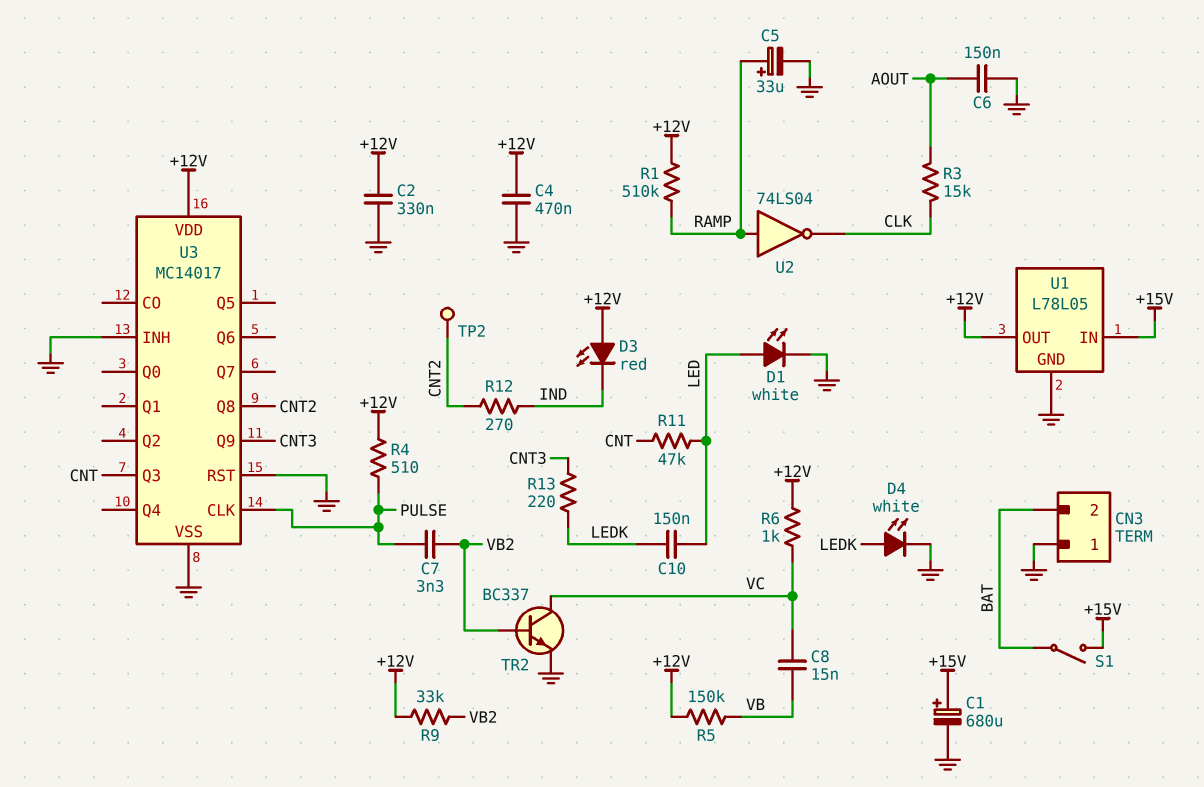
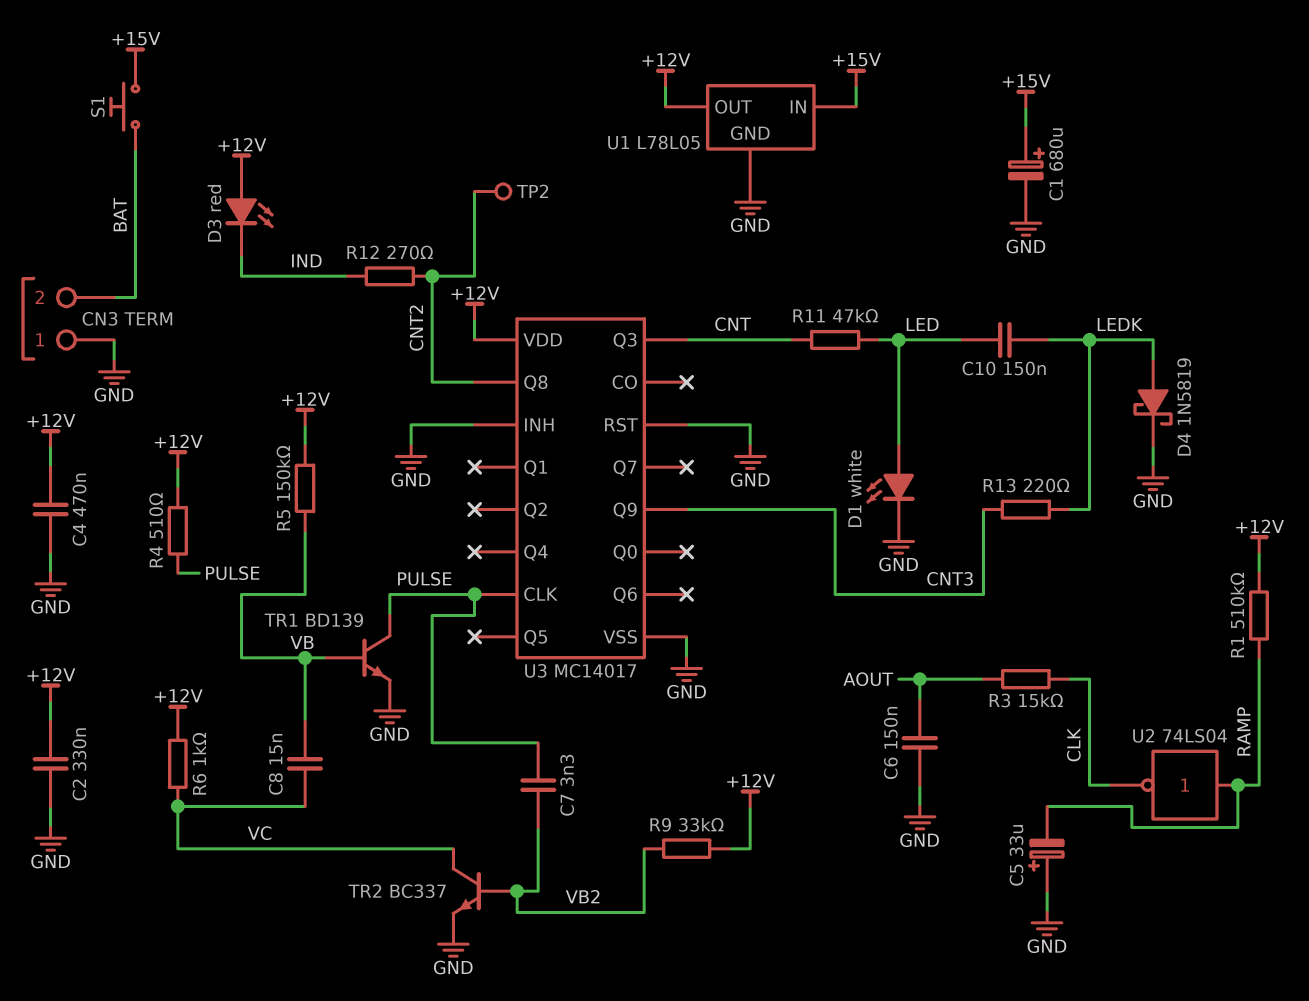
C5: 33uF (plus RAMP, minus GND) -> 33uF (plus GND, minus RAMP)
D4: LED white (A LEDK, K GND) -> schottky 1N5819 (A LEDK, K GND)
S1: switch (+15V, BAT) -> button (+15V, BAT)
TR1: none -> NPN BD139 (B VB, C PULSE, E GND)

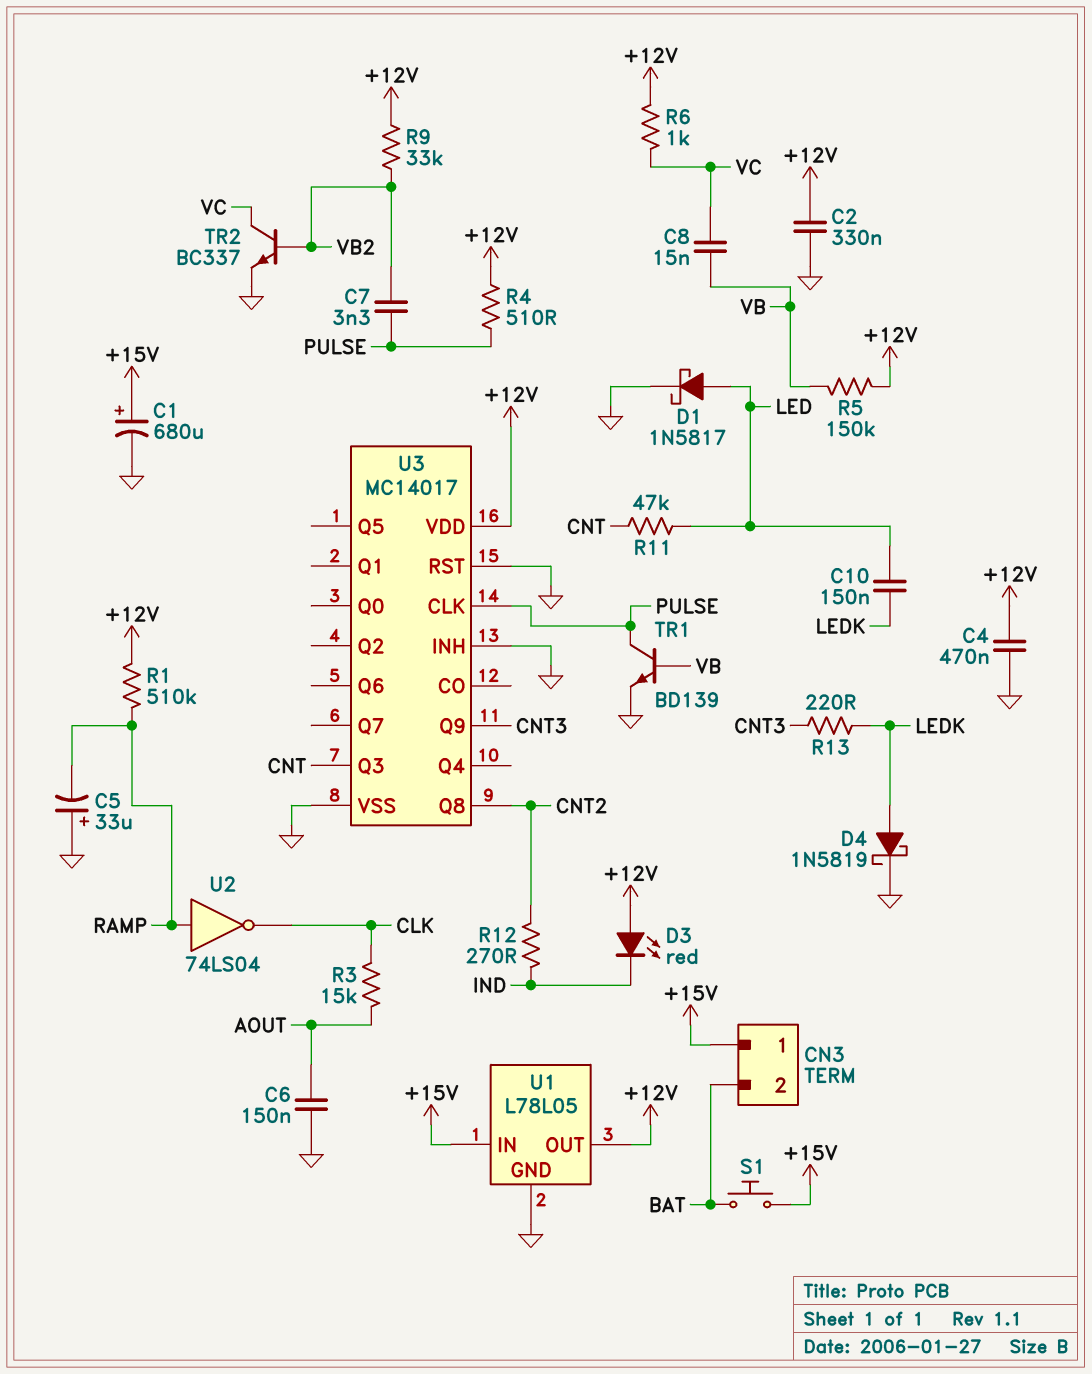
CN3 pin 1: GND -> +15V
D1: LED white (A LED, K GND) -> schottky 1N5817 (A LED, K GND)
TP2: test point (CNT2) -> none

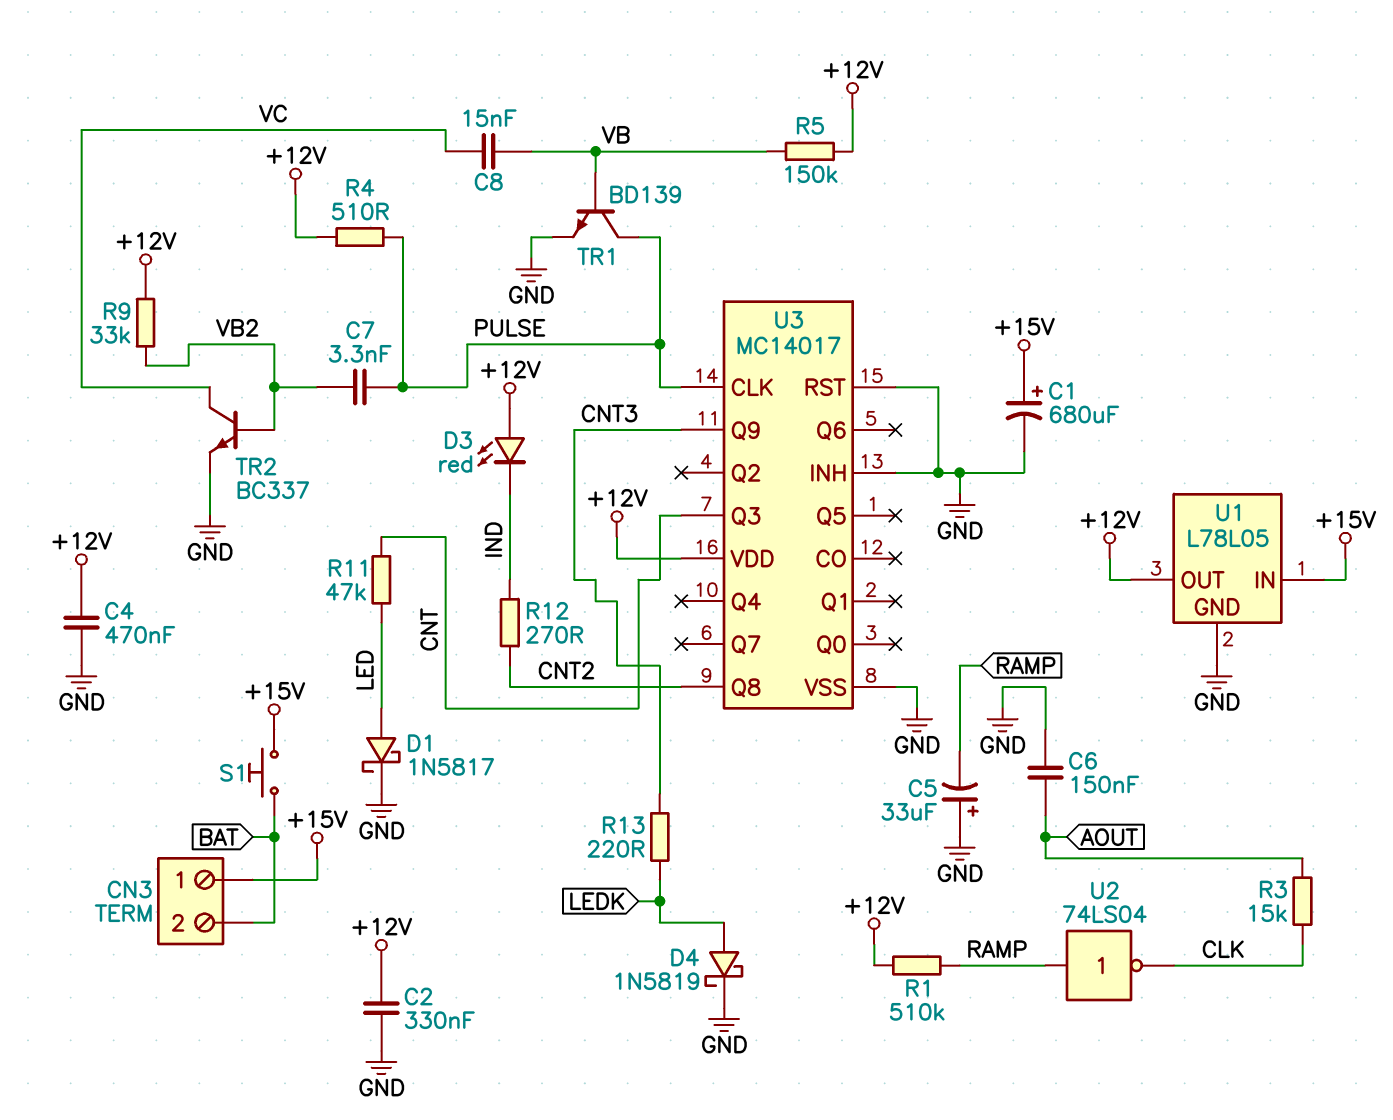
C10: 150nF (LED, LEDK) -> none
R6: 1k (+12V, VC) -> none

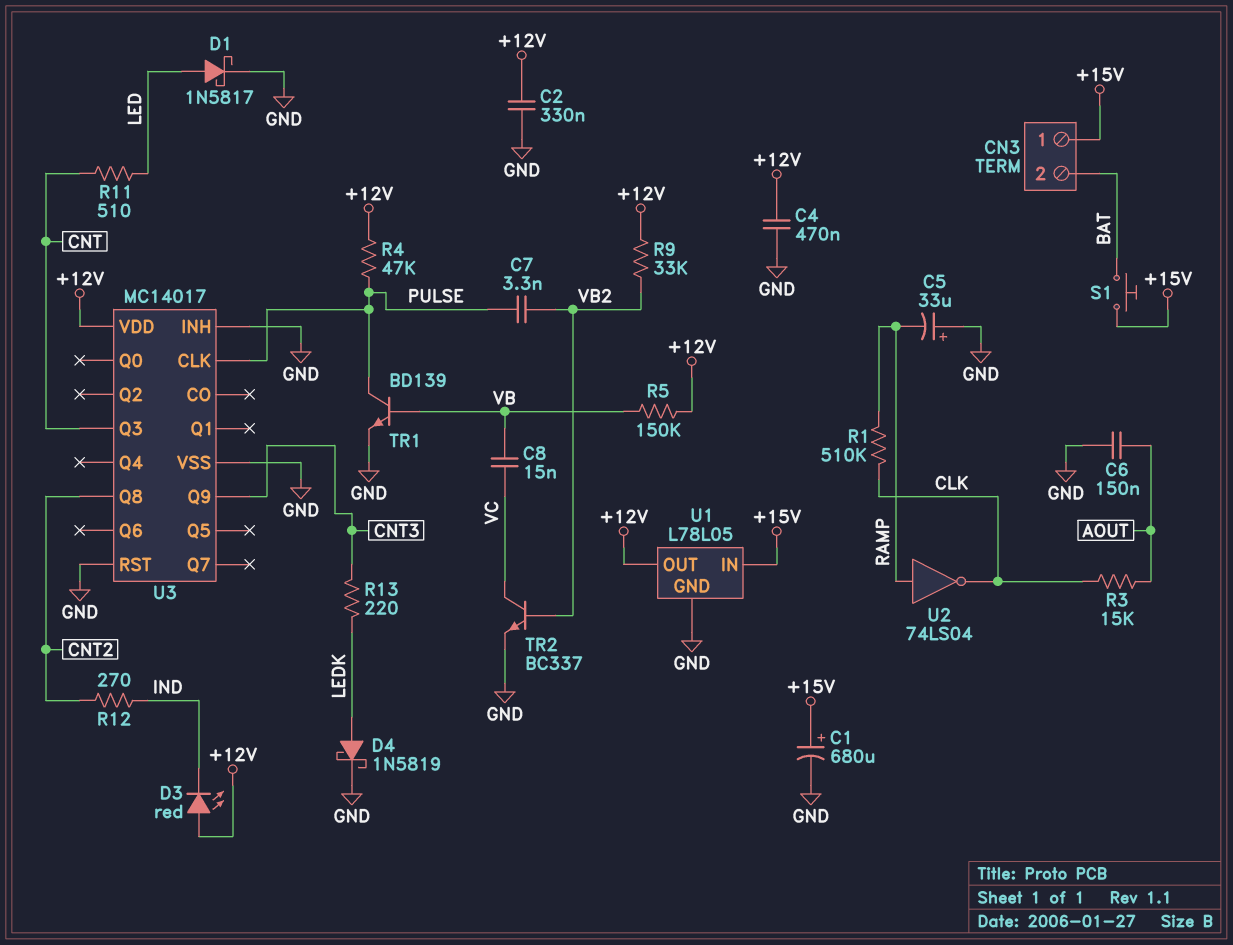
R1: 510k (+12V, RAMP) -> 510k (CLK, RAMP)
R4: 510 (+12V, PULSE) -> 47k (+12V, PULSE)
R11: 47k (CNT, LED) -> 510 (CNT, LED)

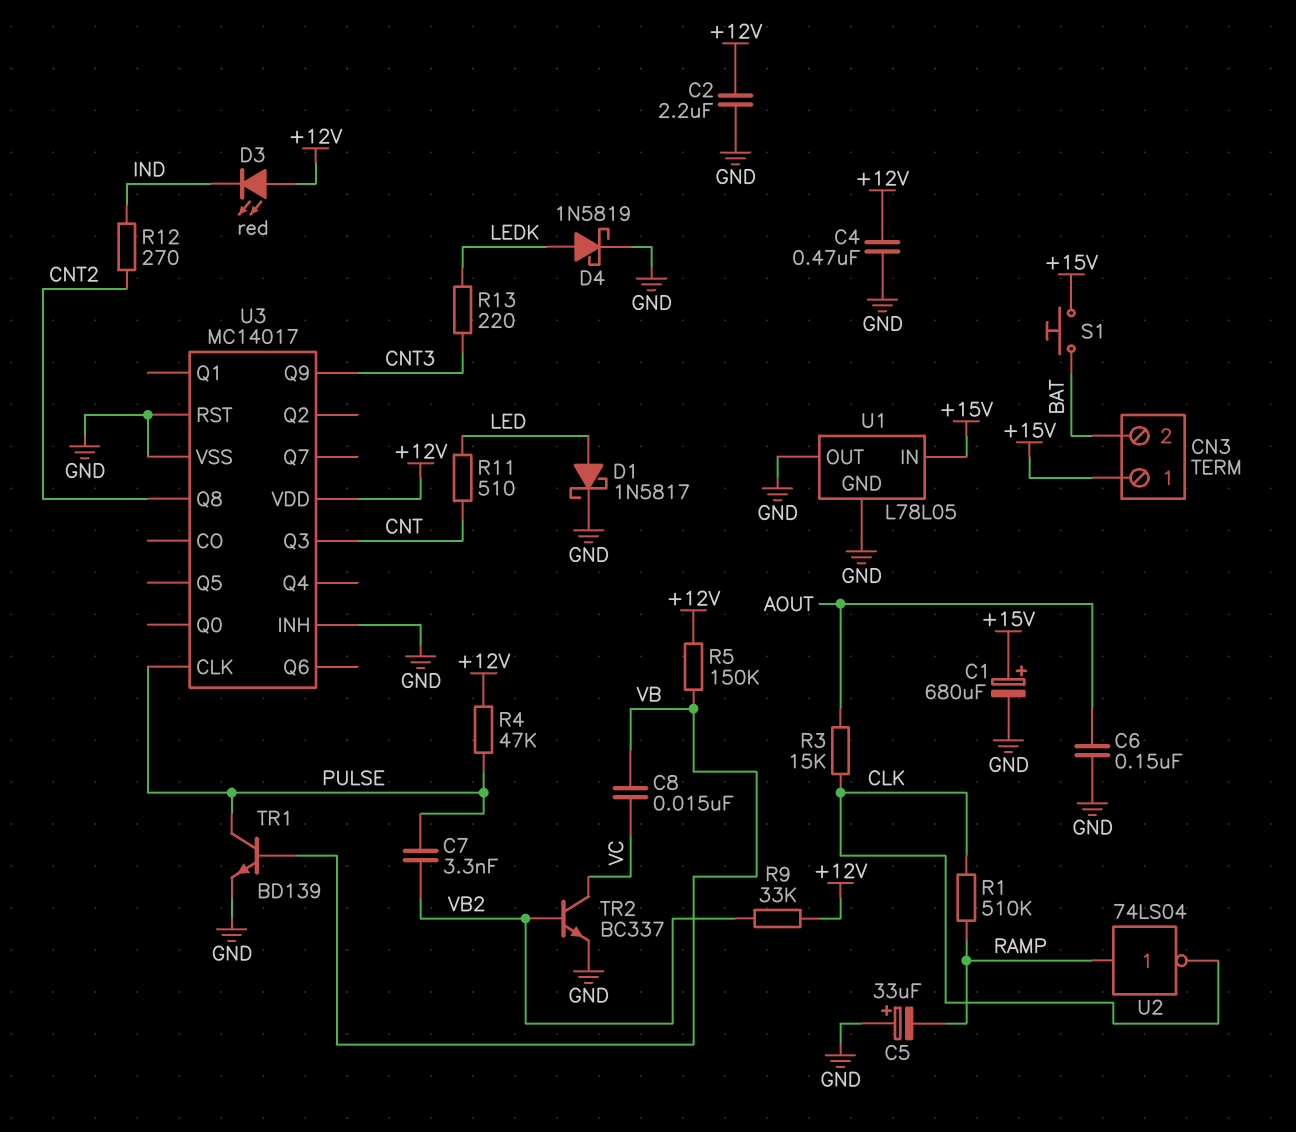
C2: 330nF (+12V, GND) -> 2.2uF (+12V, GND)
U1 pin OUT: +12V -> GND

